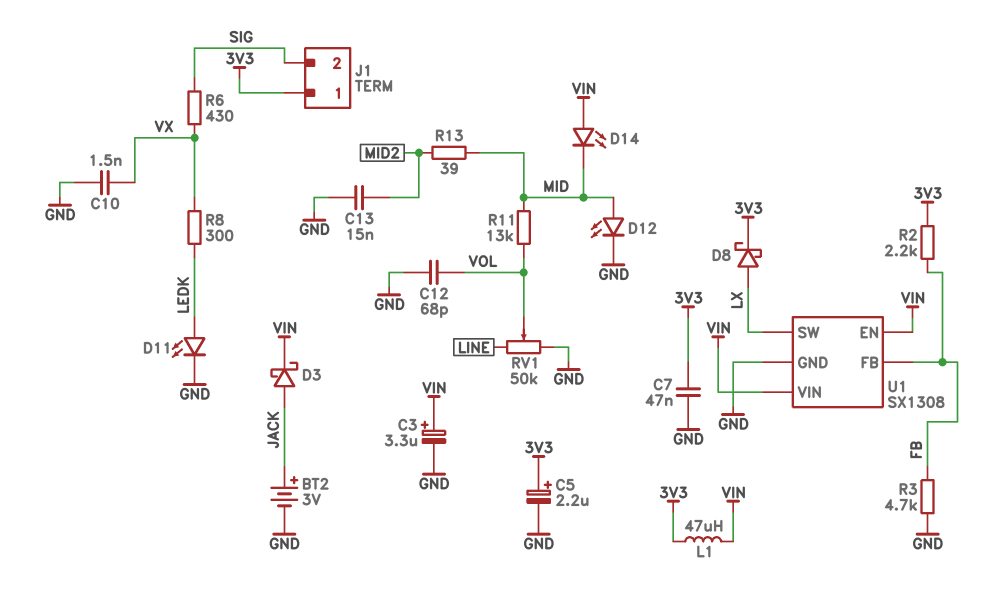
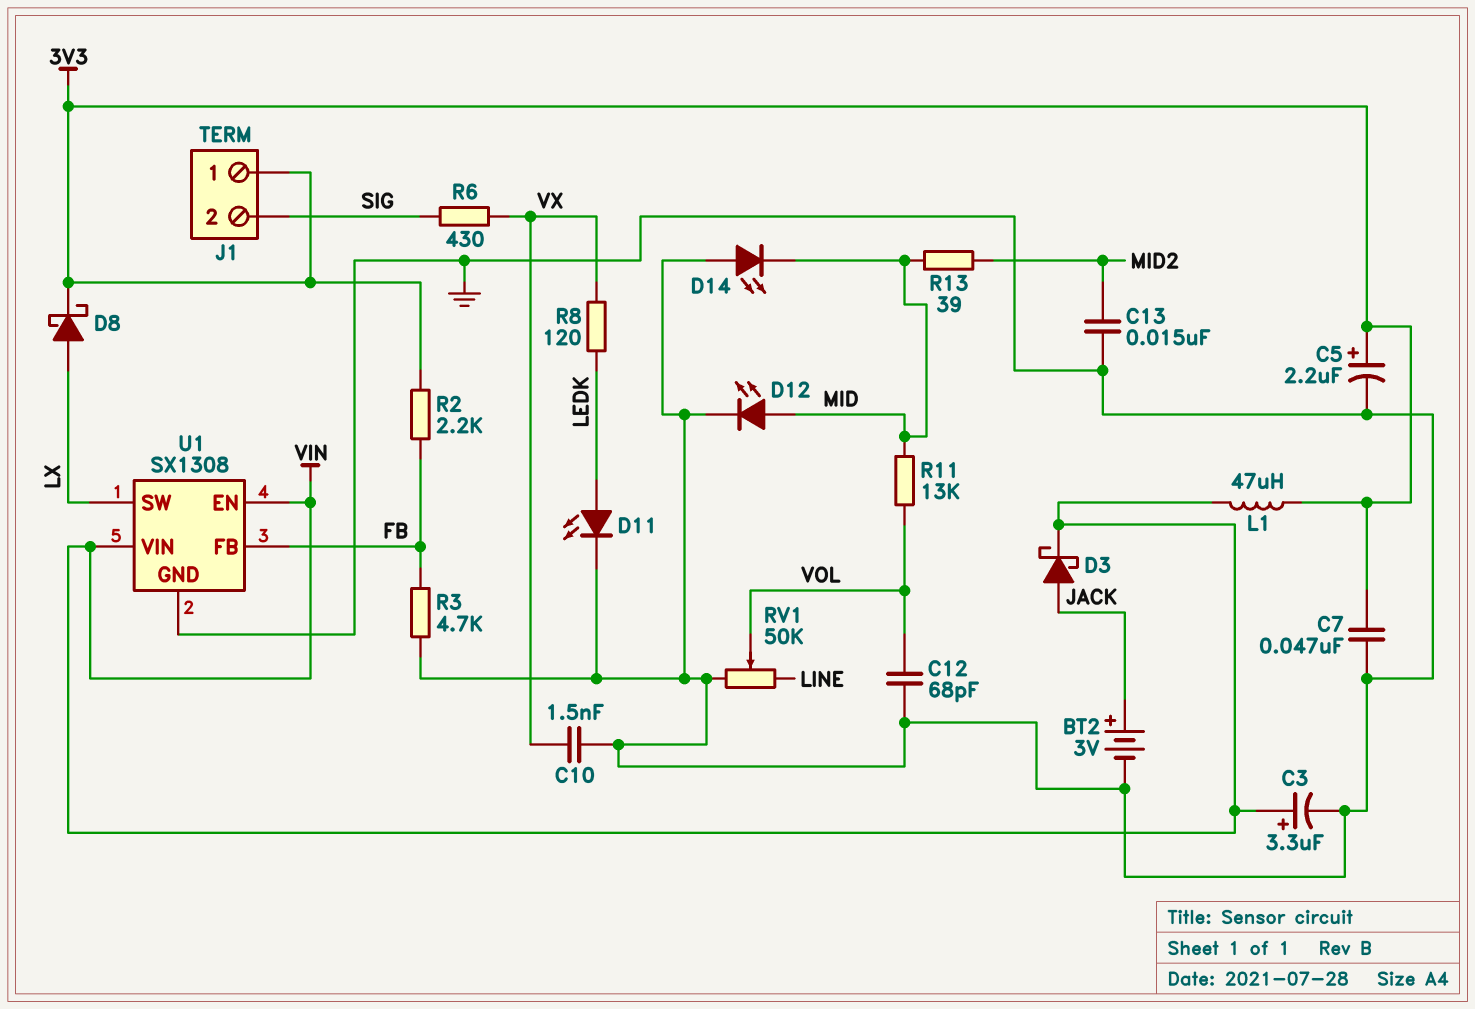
D14: LED (A VIN, K MID) -> LED (A GND, K MID)
R8: 300 (LEDK, VX) -> 120 (LEDK, VX)

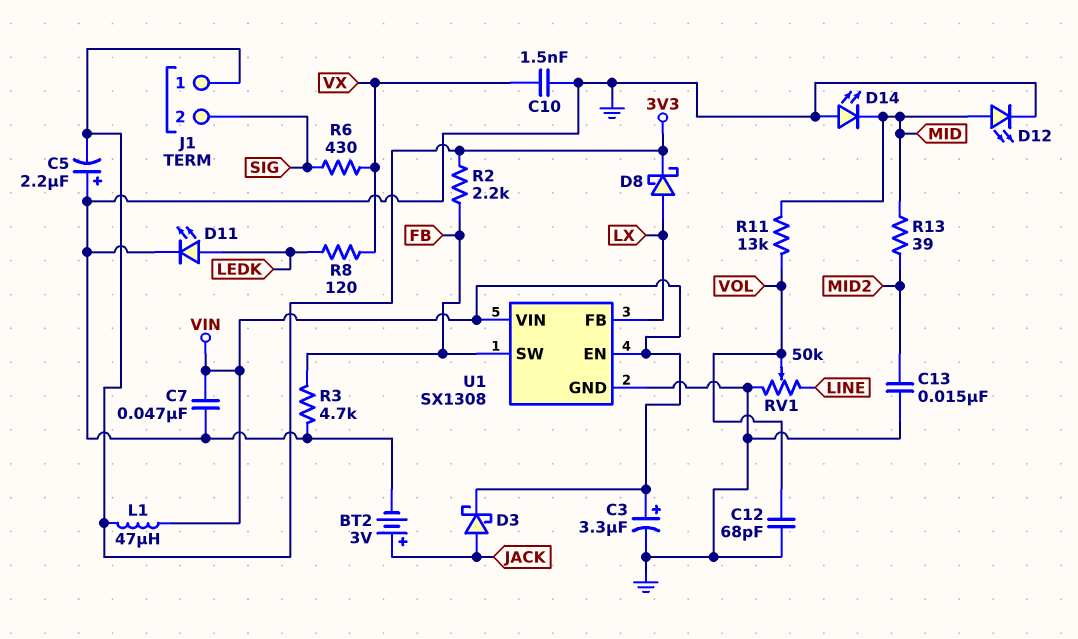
C5: 2.2uF (plus 3V3, minus GND) -> 2.2uF (plus GND, minus 3V3)
C7: 47nF (3V3, GND) -> 47nF (GND, VIN)
U1 pin FB: FB -> LX
U1 pin SW: LX -> FB

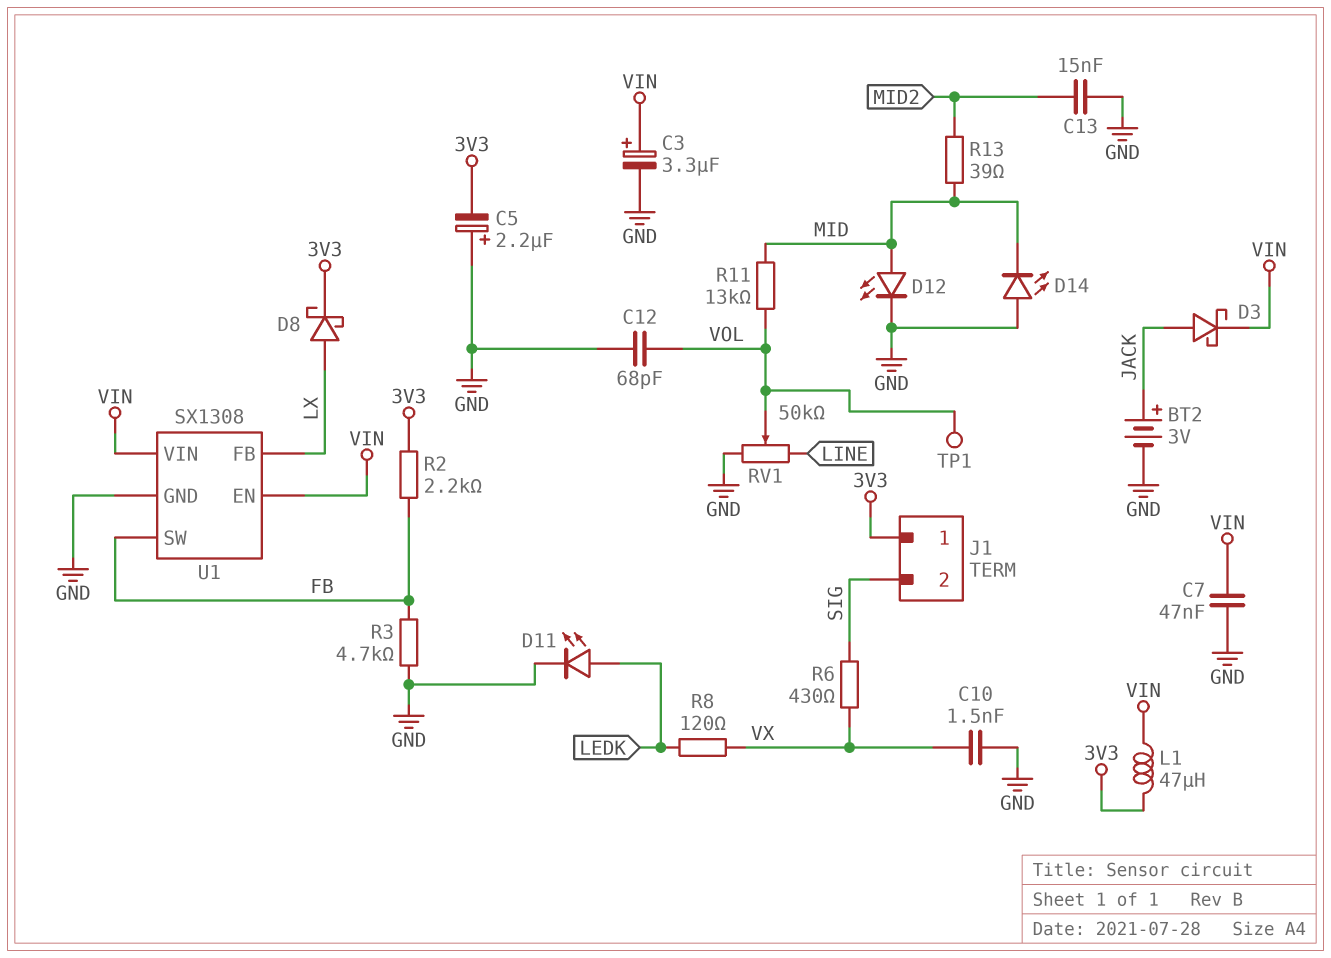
TP1: none -> test point (VOL)

